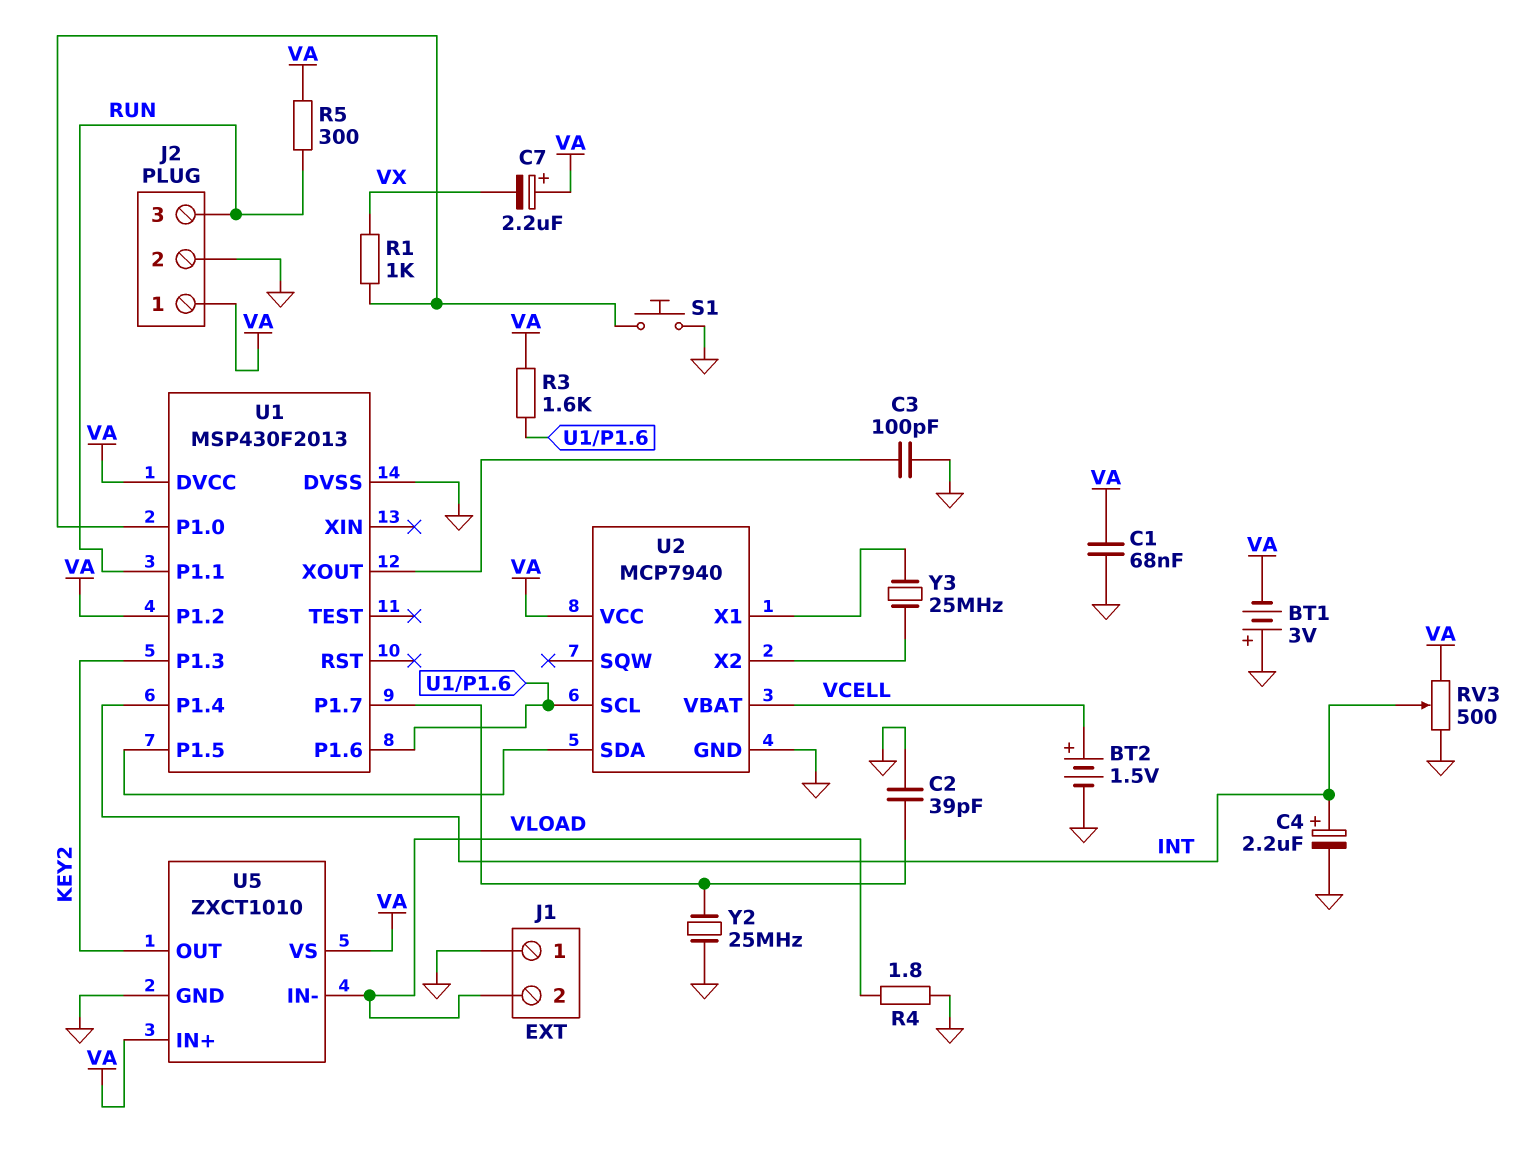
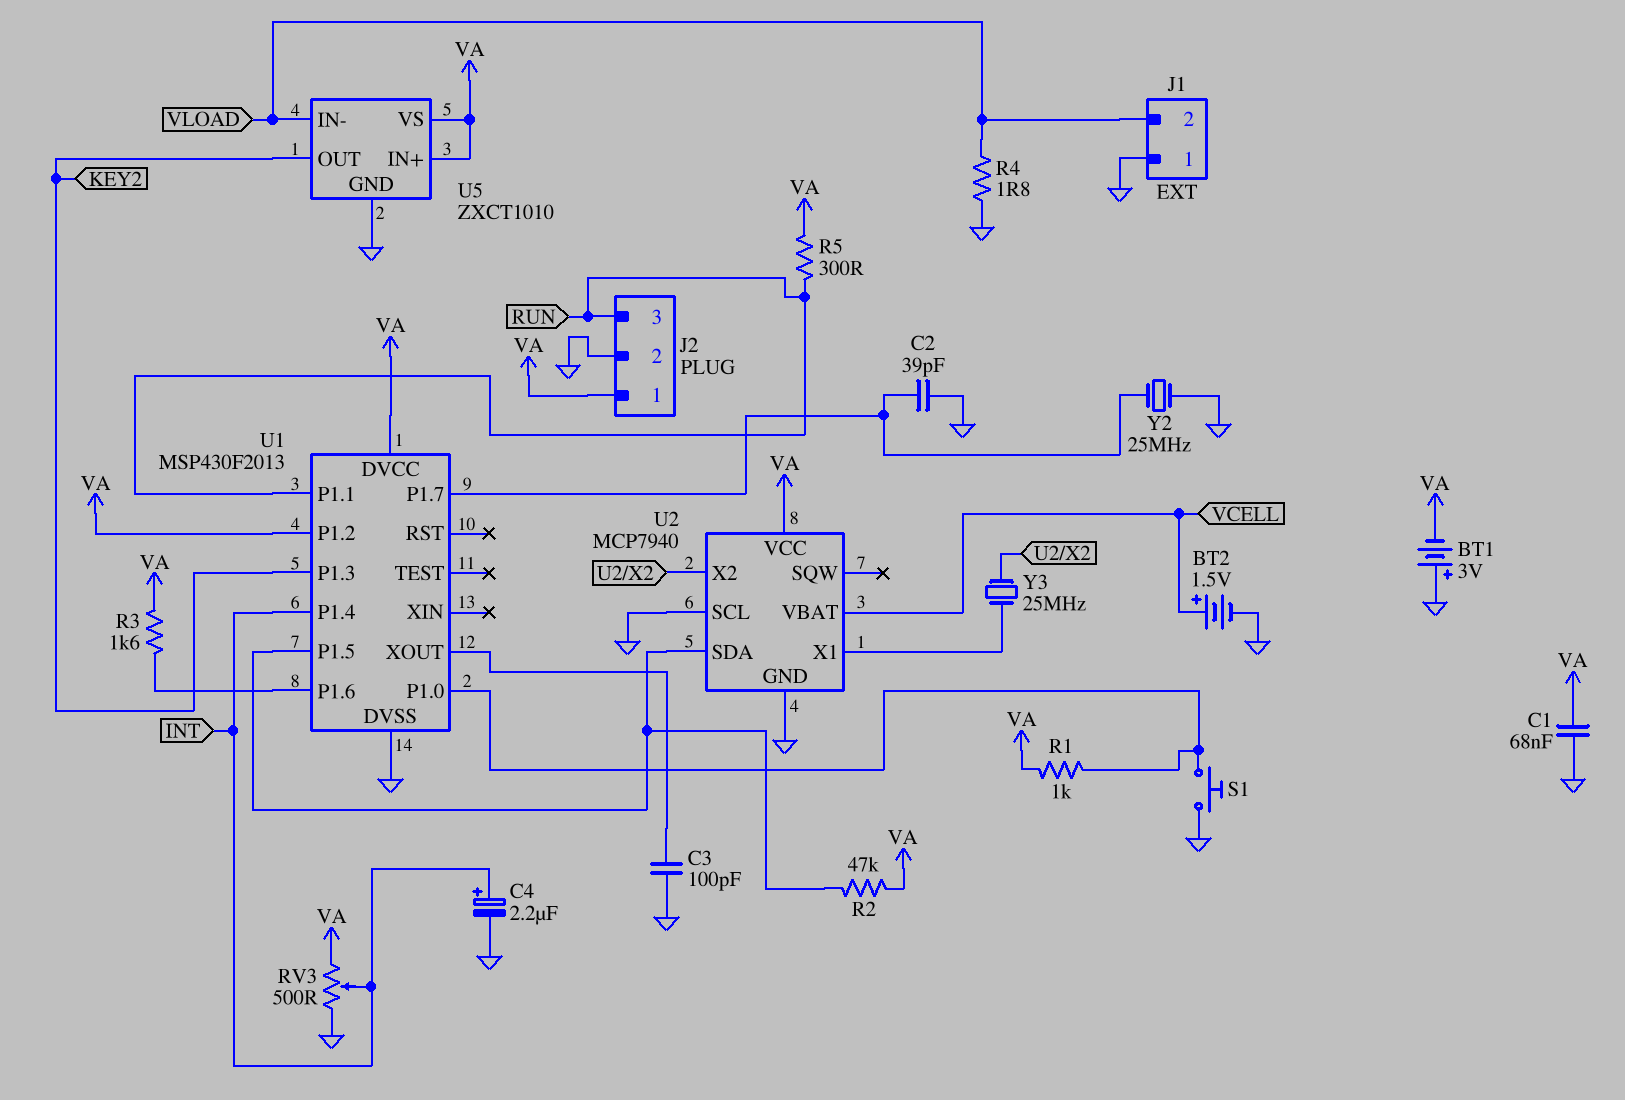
C7: 2.2uF (plus VA, minus VX) -> none
R1: 1k (U1/P1.0, VX) -> 1k (U1/P1.0, VA)
R2: none -> 47k (U1/P1.5, VA)
U2 pin SCL: U1/P1.6 -> GND

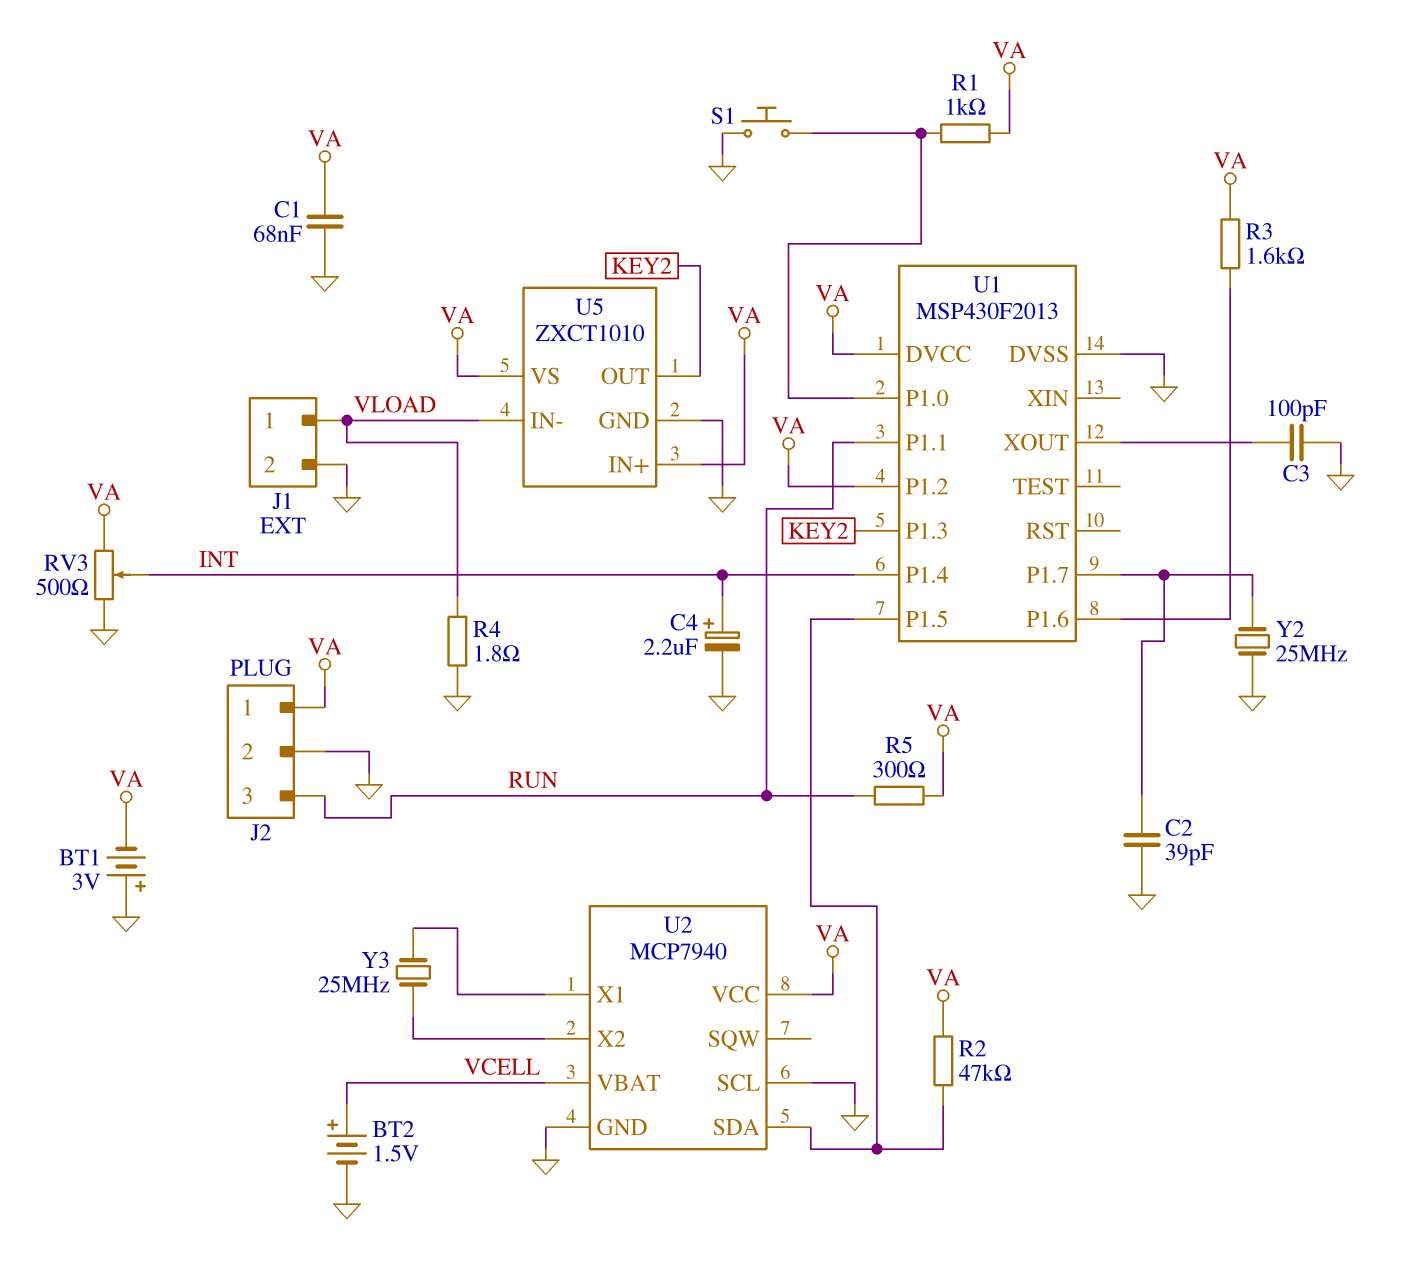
J1 pin 1: GND -> VLOAD
J1 pin 2: VLOAD -> GND

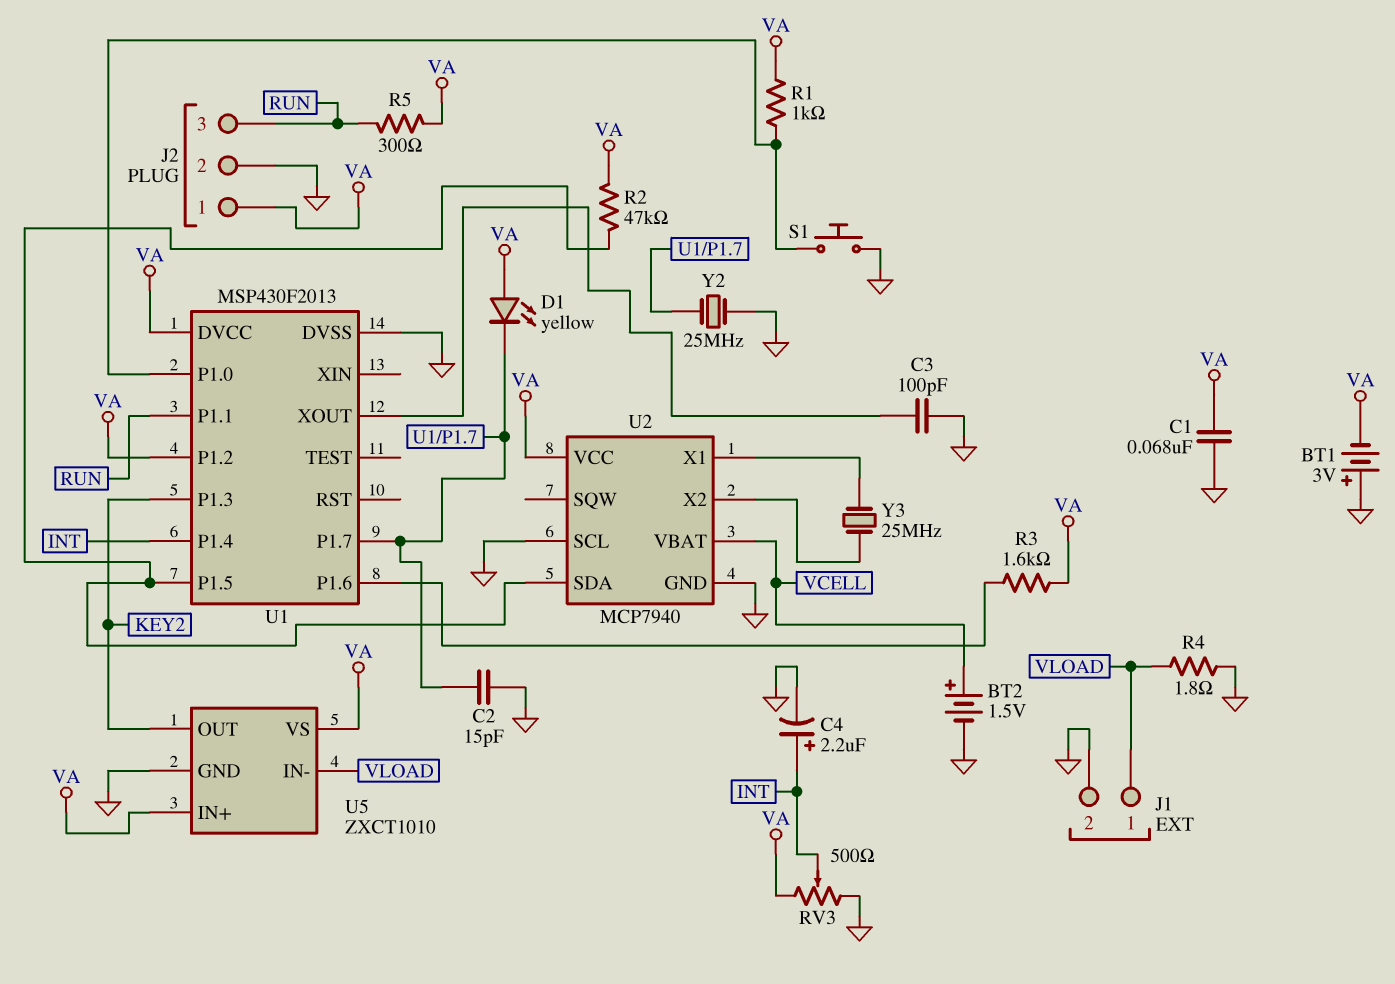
C2: 39pF (GND, U1/P1.7) -> 15pF (GND, U1/P1.7)
D1: none -> LED yellow (A VA, K U1/P1.7)

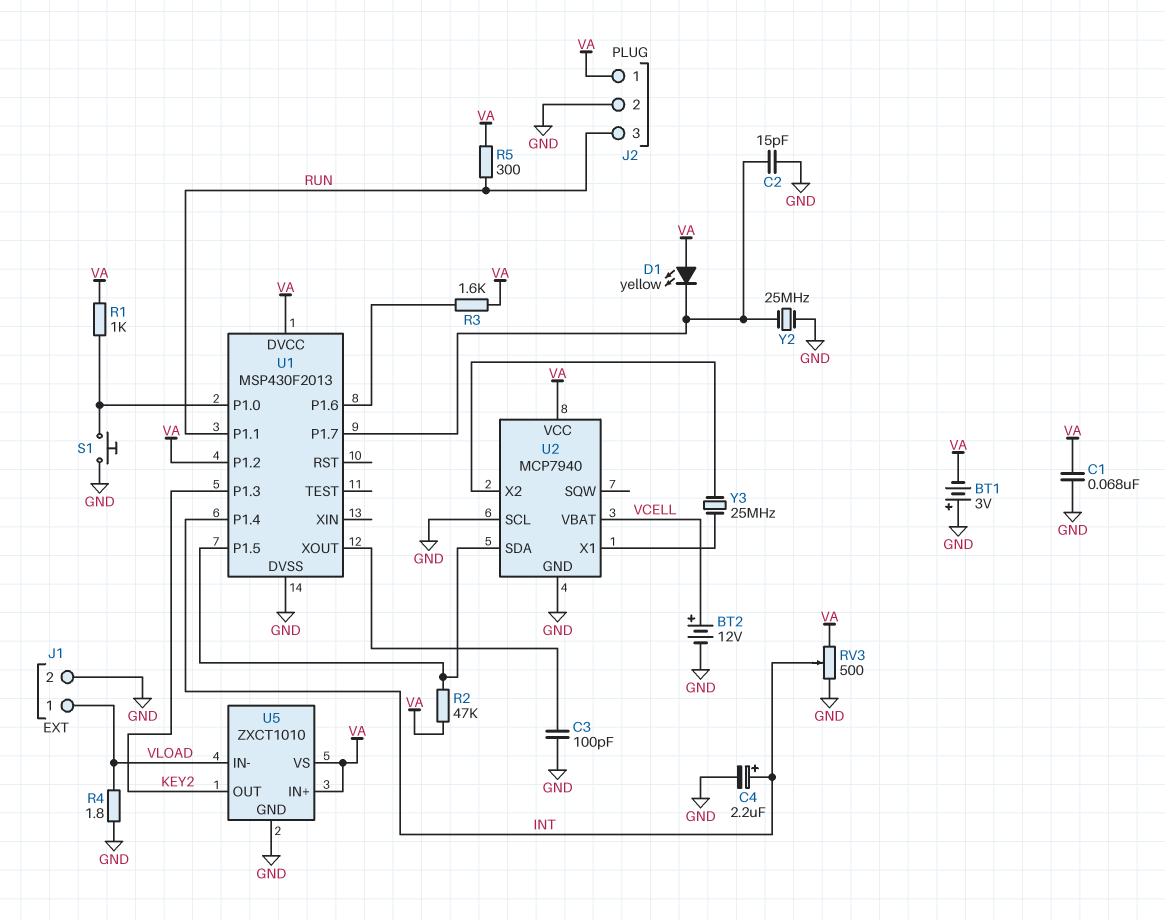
BT2: 1.5V (plus VCELL, minus GND) -> 12V (plus VCELL, minus GND)

